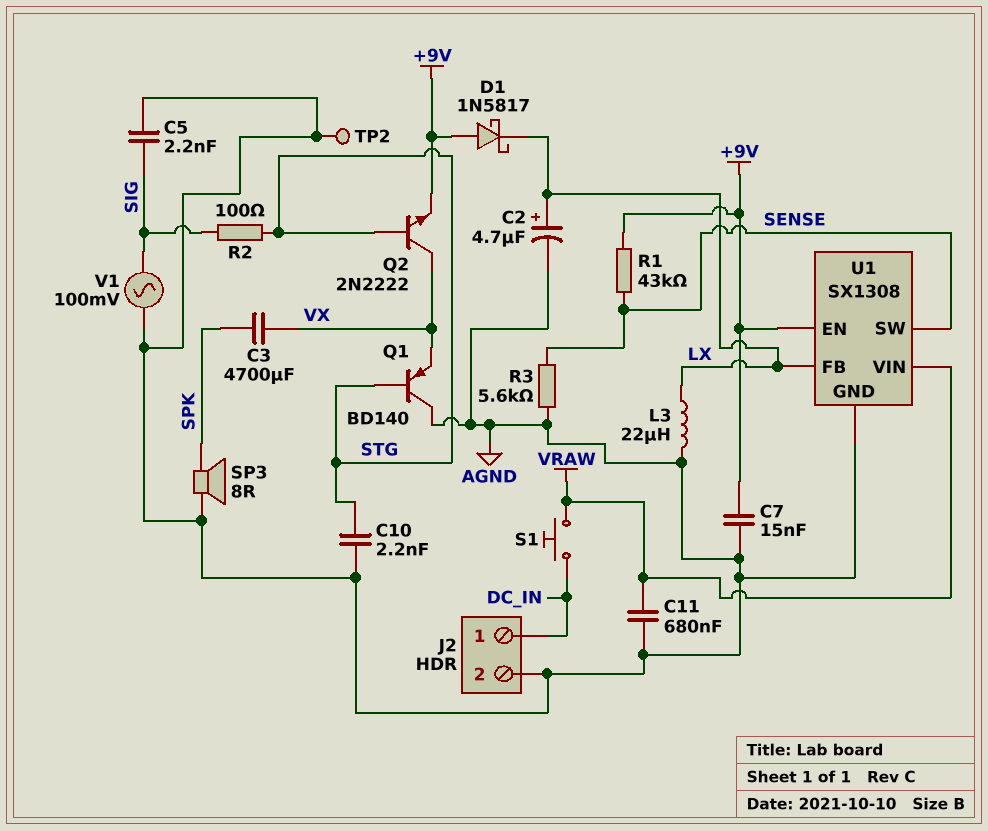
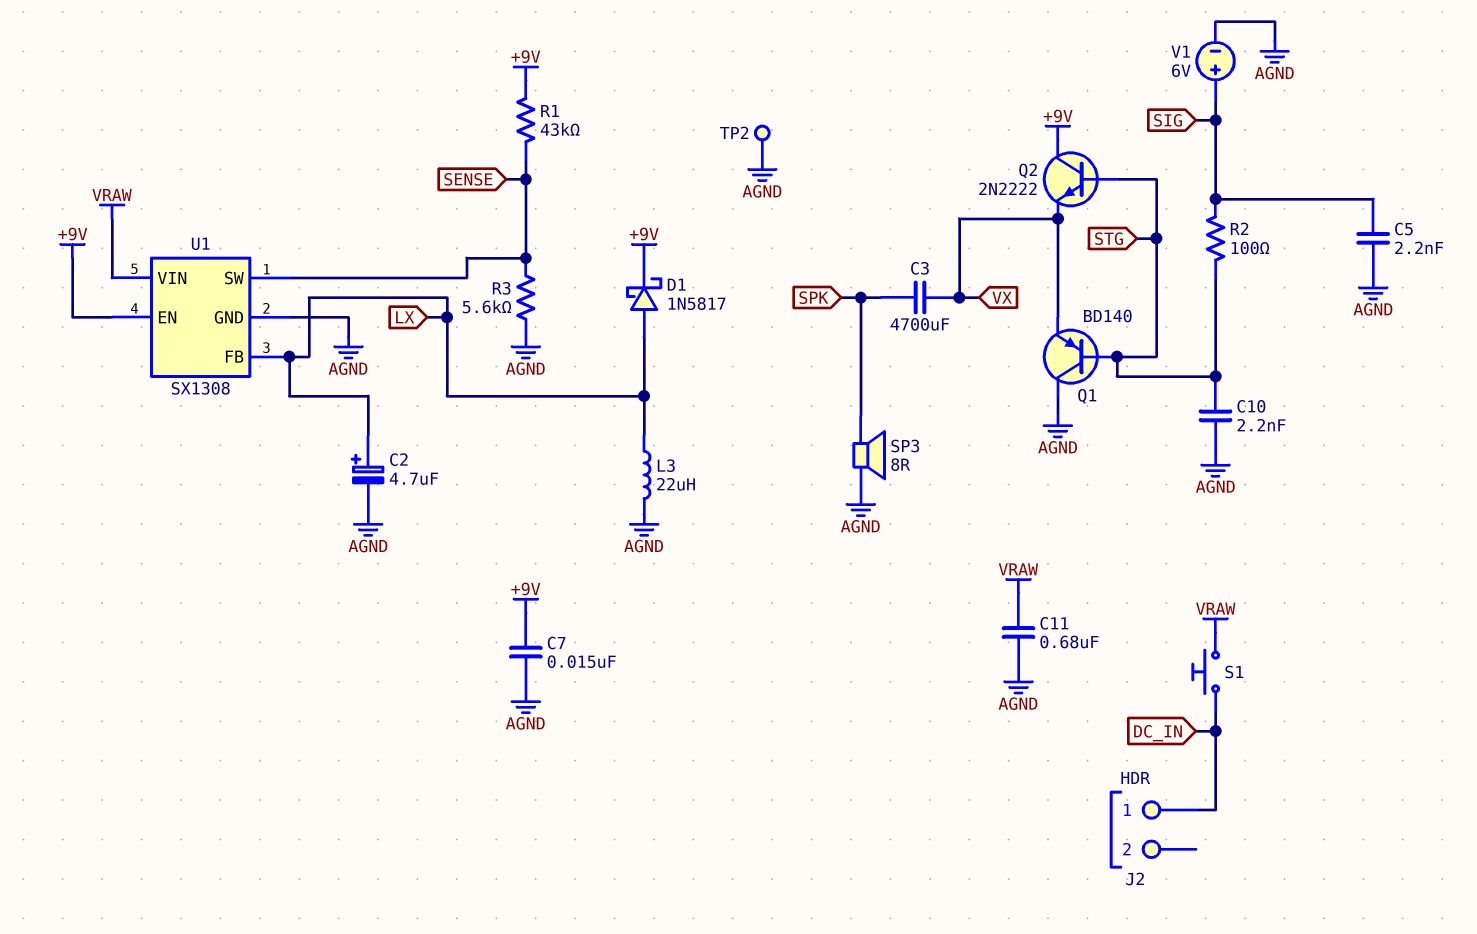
D1: schottky 1N5817 (A +9V, K LX) -> schottky 1N5817 (A LX, K +9V)
J2 pin 2: AGND -> none
Q2: NPN 2N2222 (B STG, C VX, E +9V) -> NPN 2N2222 (B STG, C +9V, E VX)
V1: AC 100mV (AGND, SIG) -> 6V (plus SIG, minus AGND)

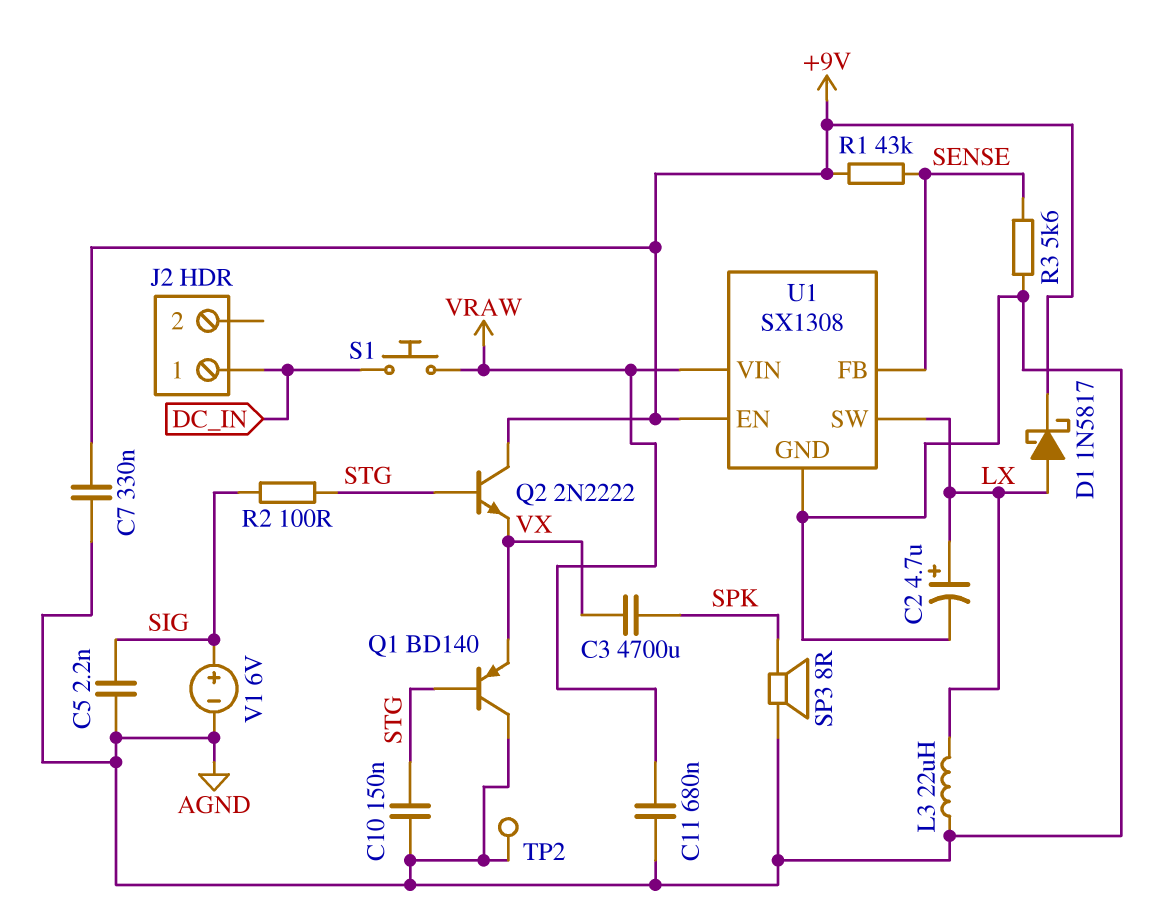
C7: 15nF (+9V, AGND) -> 330nF (+9V, AGND)
C10: 2.2nF (AGND, STG) -> 150nF (AGND, STG)
U1 pin FB: LX -> SENSE
U1 pin SW: SENSE -> LX

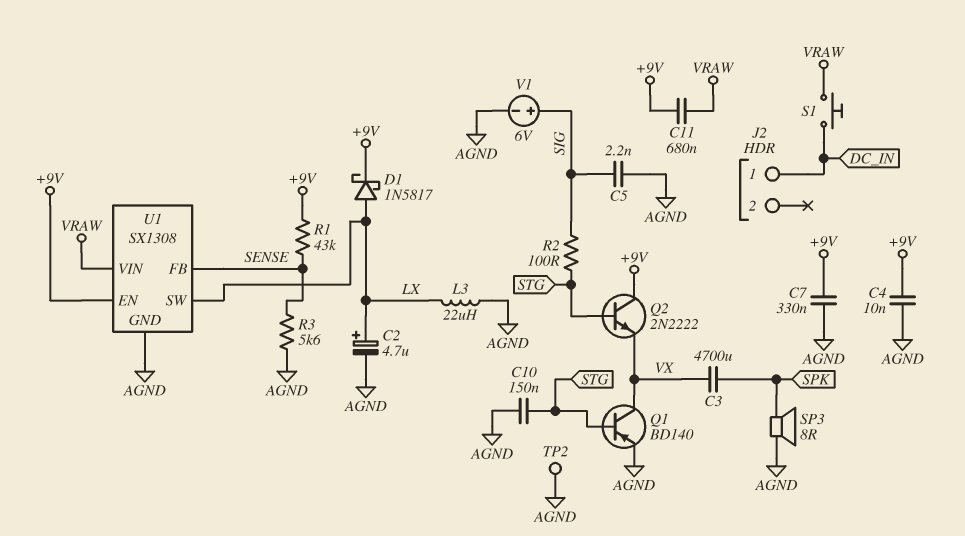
C4: none -> 10nF (+9V, AGND)
C11: 680nF (AGND, VRAW) -> 680nF (+9V, VRAW)
Q1: PNP BD140 (B STG, C AGND, E VX) -> PNP BD140 (B STG, C VX, E AGND)

